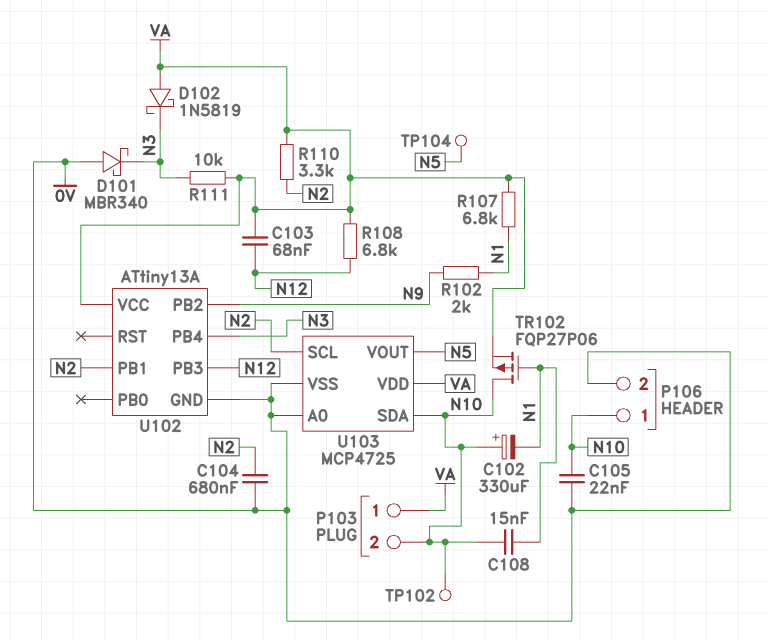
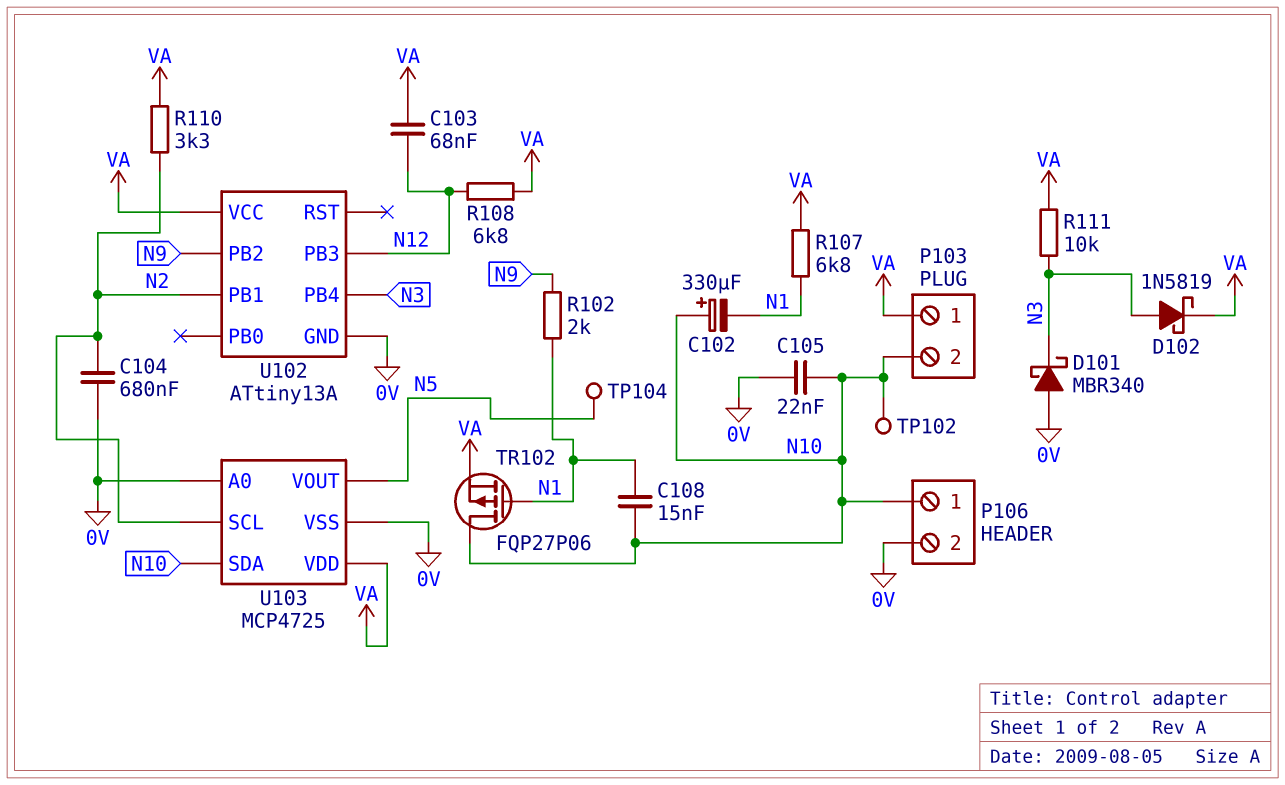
D102: schottky 1N5819 (A VA, K N3) -> schottky 1N5819 (A N3, K VA)

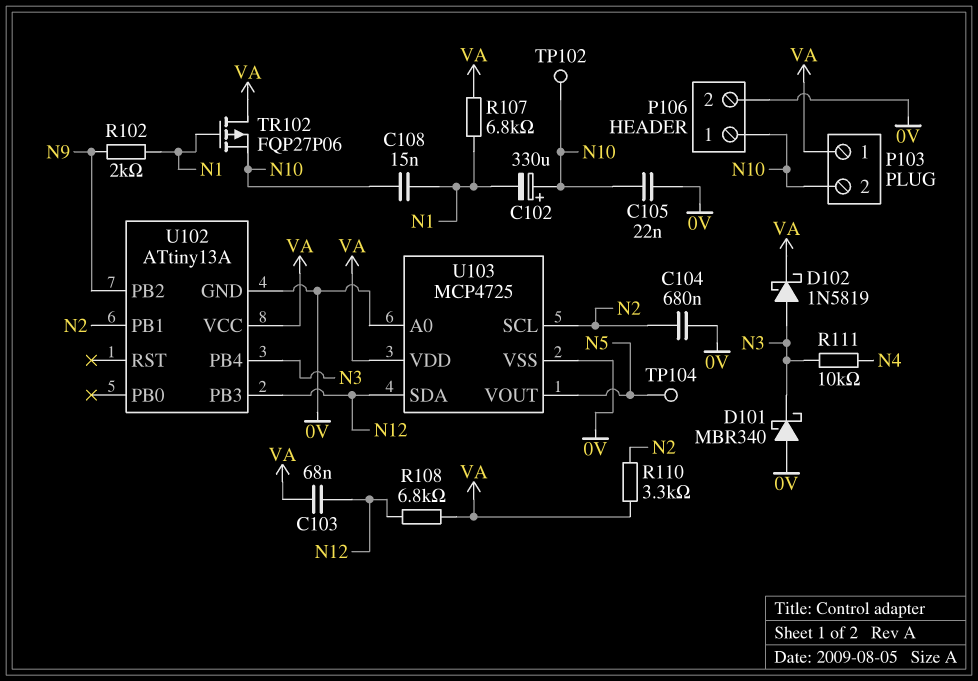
R111: 10k (N3, VA) -> 10k (N3, N4)
TR102: PMOS FQP27P06 (G N1, D N10, S VA) -> PMOS FQP27P06 (G N1, D VA, S N10)
U103 pin SDA: N10 -> N12

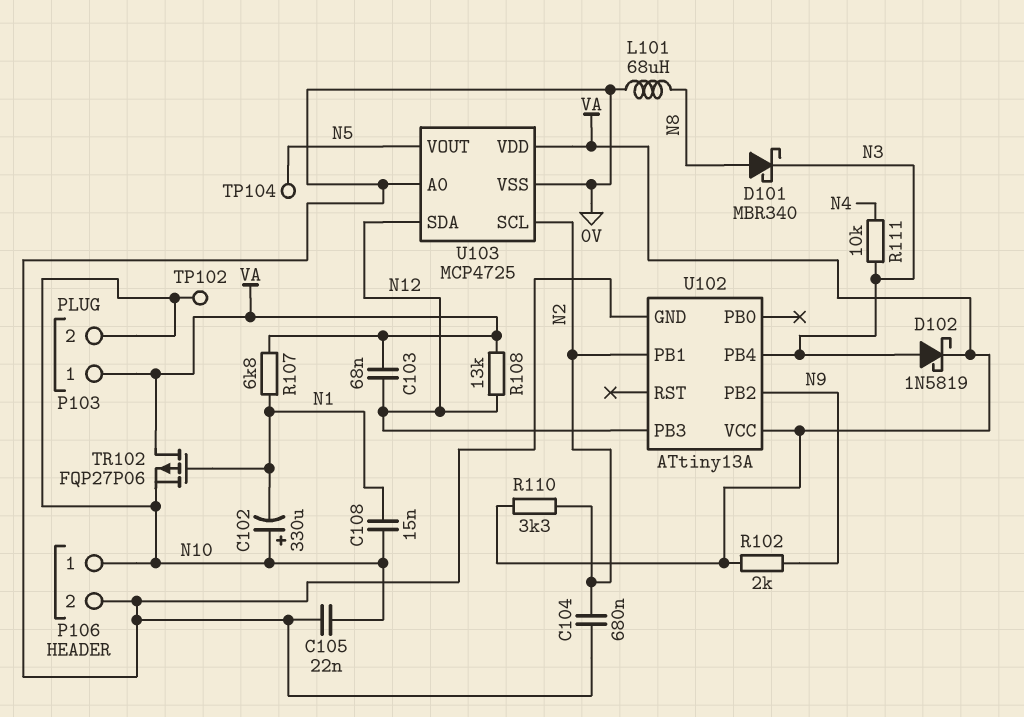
D101: schottky MBR340 (A 0V, K N3) -> schottky MBR340 (A N8, K N3)
L101: none -> 68uH (0V, N8)
R102: 2k (N1, N9) -> 2k (N9, VA)
R108: 6.8k (N12, VA) -> 13k (N12, VA)

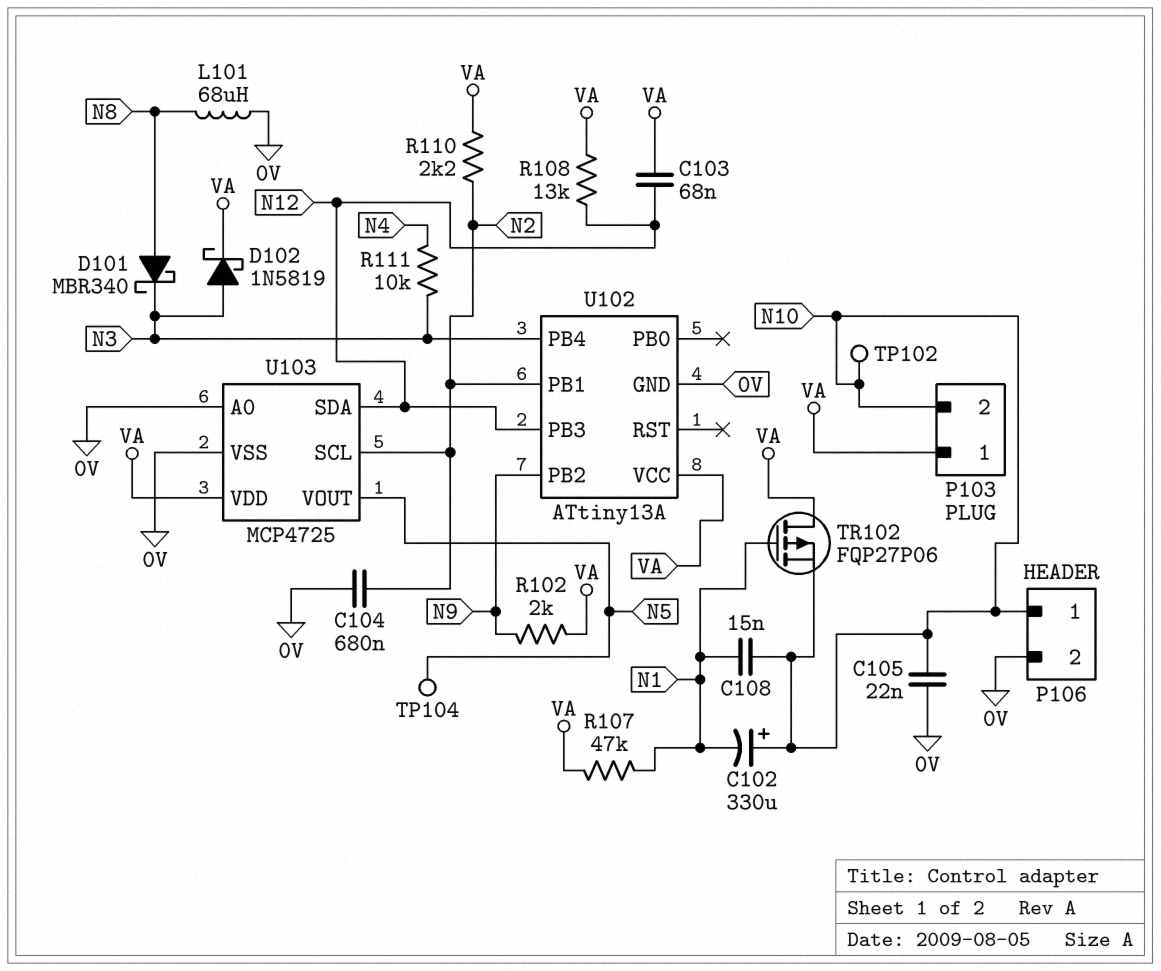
R107: 6.8k (N1, VA) -> 47k (N1, VA)
R110: 3.3k (N2, VA) -> 2.2k (N2, VA)

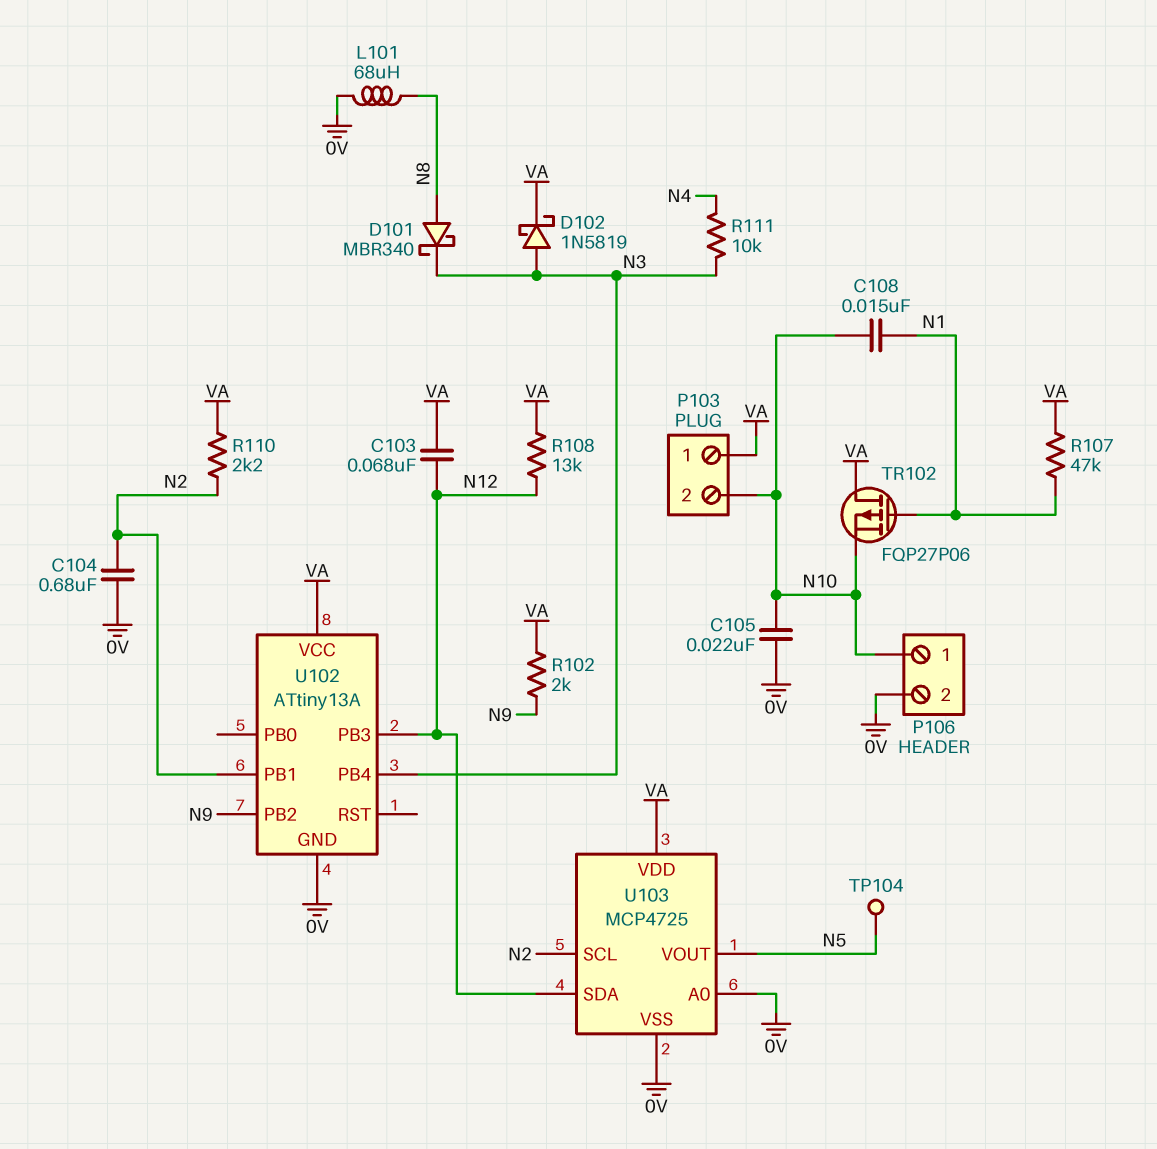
C102: 330uF (plus N10, minus N1) -> none
TP102: test point (N10) -> none

